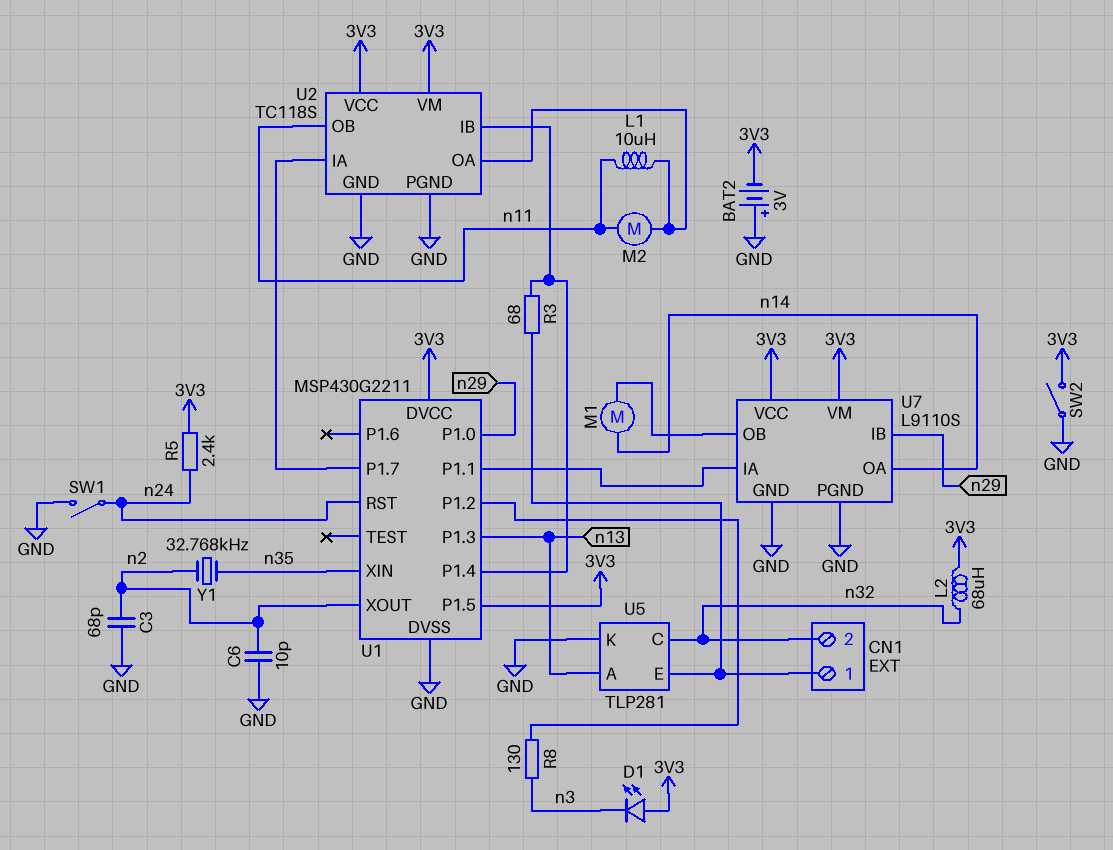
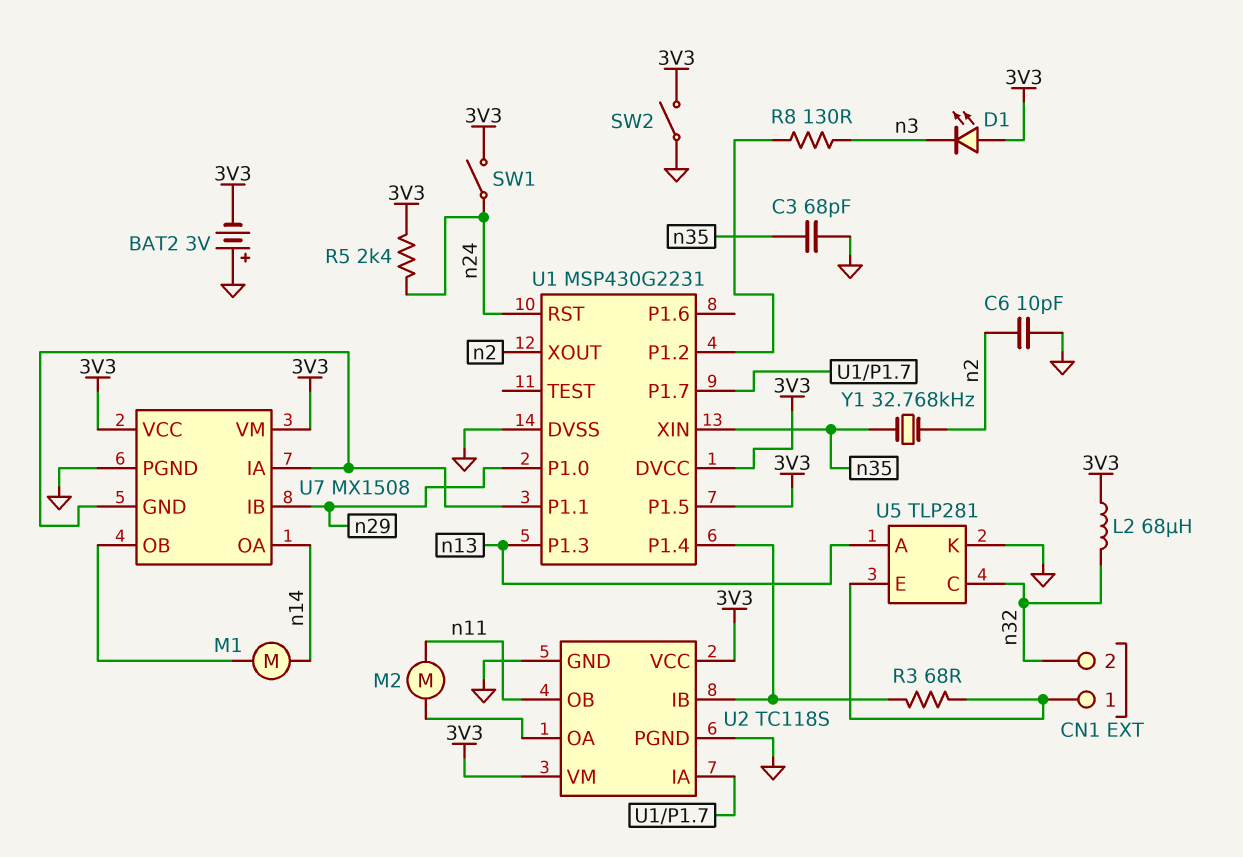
C3: 68pF (GND, n2) -> 68pF (GND, n35)
L1: 10uH (U2/OA, n11) -> none
SW1: switch (GND, n24) -> switch (3V3, n24)
U1: MSP430G2211 -> MSP430G2231
U7: L9110S -> MX1508
U7 pin GND: GND -> U1/P1.1

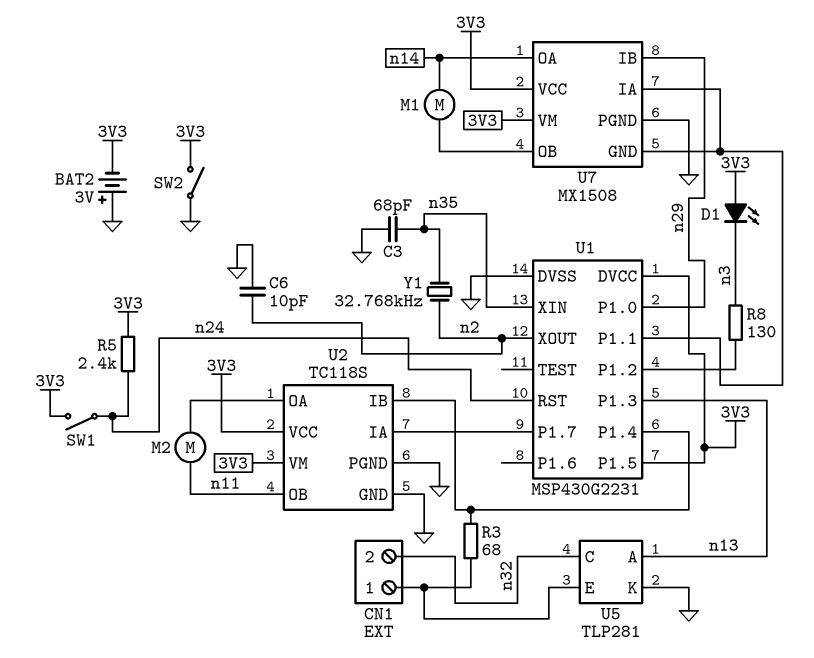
L2: 68uH (3V3, n32) -> none

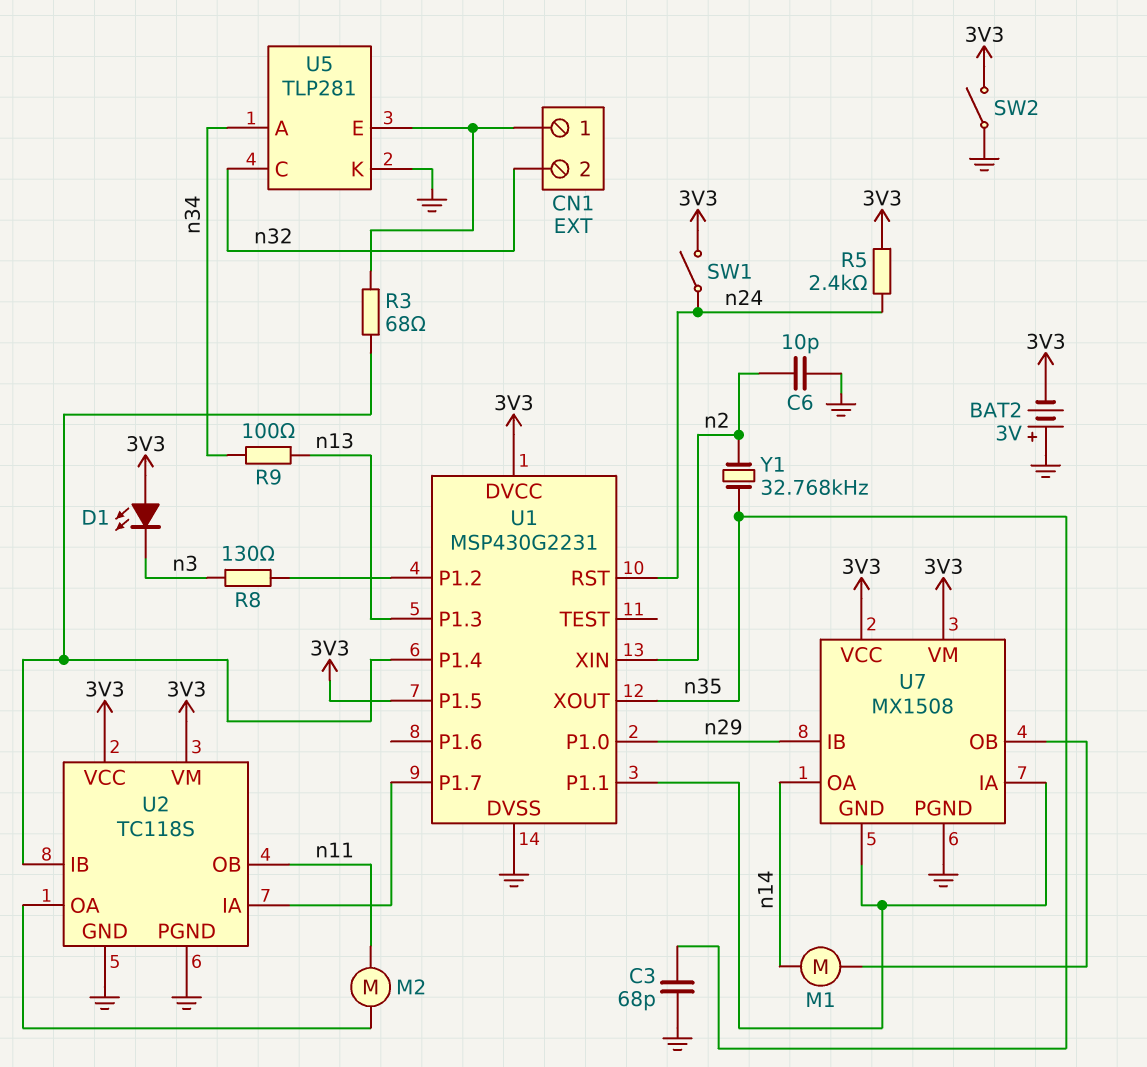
R9: none -> 100 (n13, n34)
U1 pin XIN: n35 -> n2
U1 pin XOUT: n2 -> n35
U5 pin A: n13 -> n34

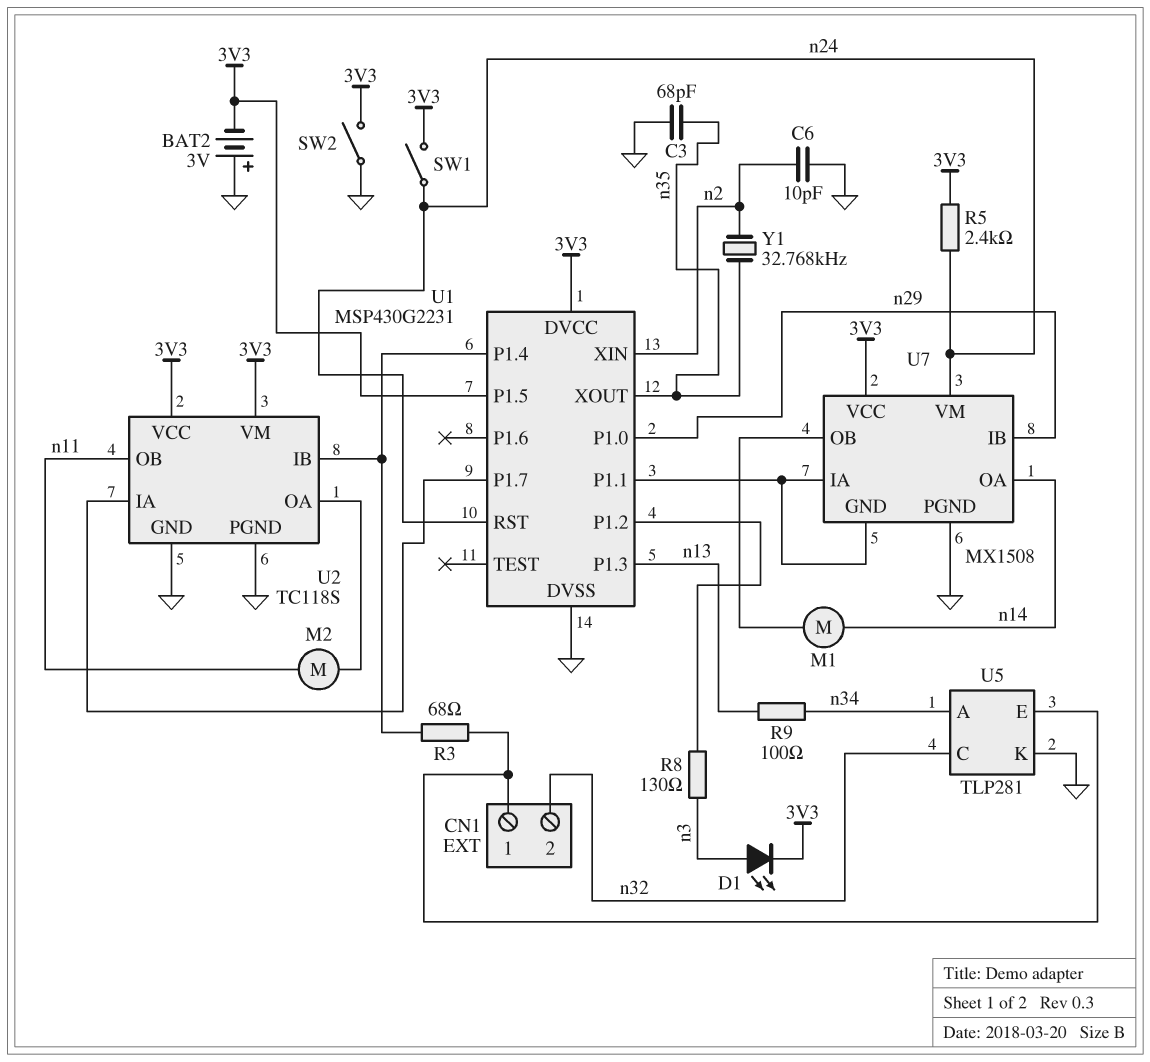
D1: LED (A 3V3, K n3) -> LED (A n3, K 3V3)
U7 pin VM: 3V3 -> n24

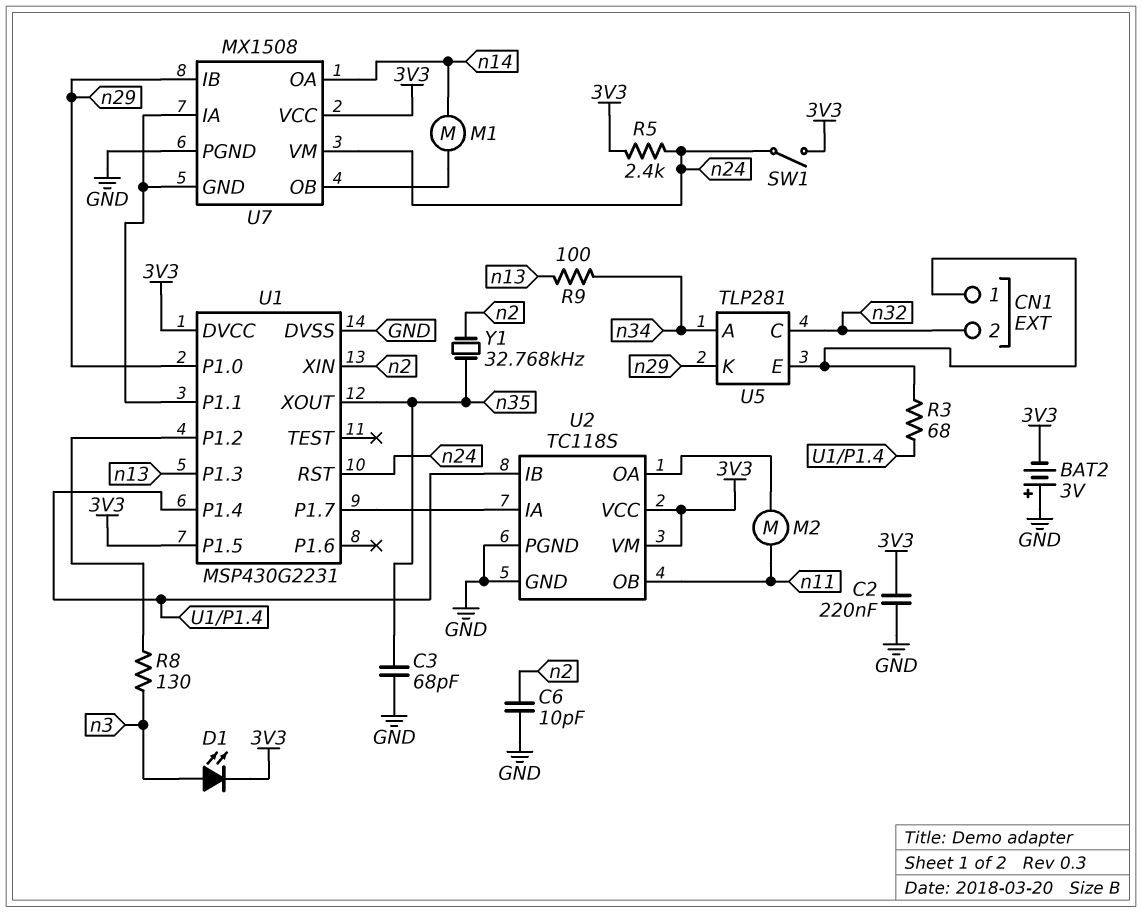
C2: none -> 220nF (3V3, GND)
SW2: switch (3V3, GND) -> none
U5 pin K: GND -> n29

